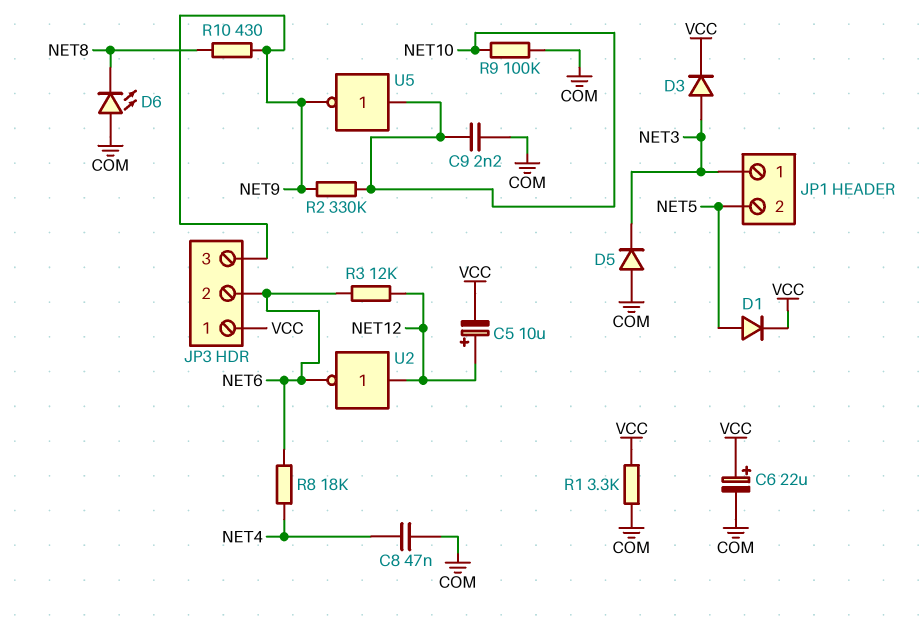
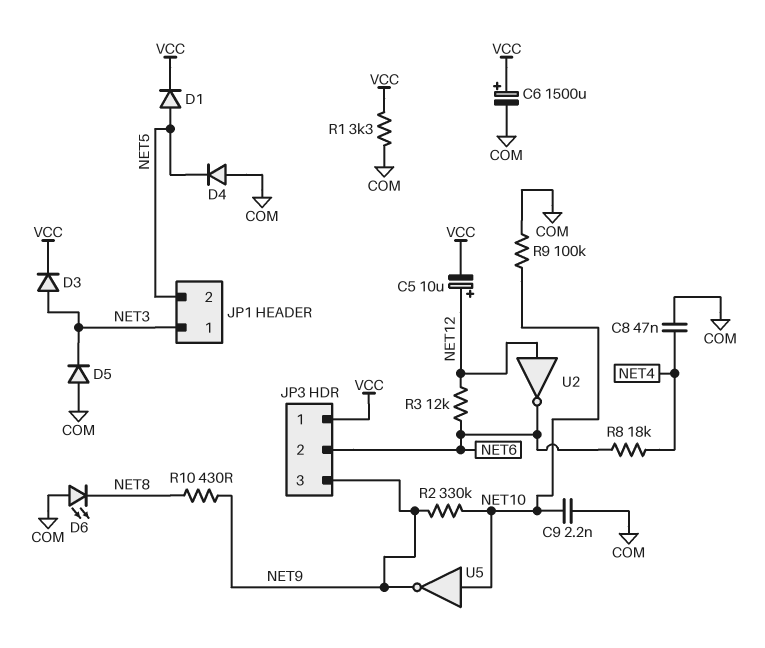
C6: 22uF (plus VCC, minus COM) -> 1500uF (plus VCC, minus COM)
D4: none -> diode (A COM, K NET5)

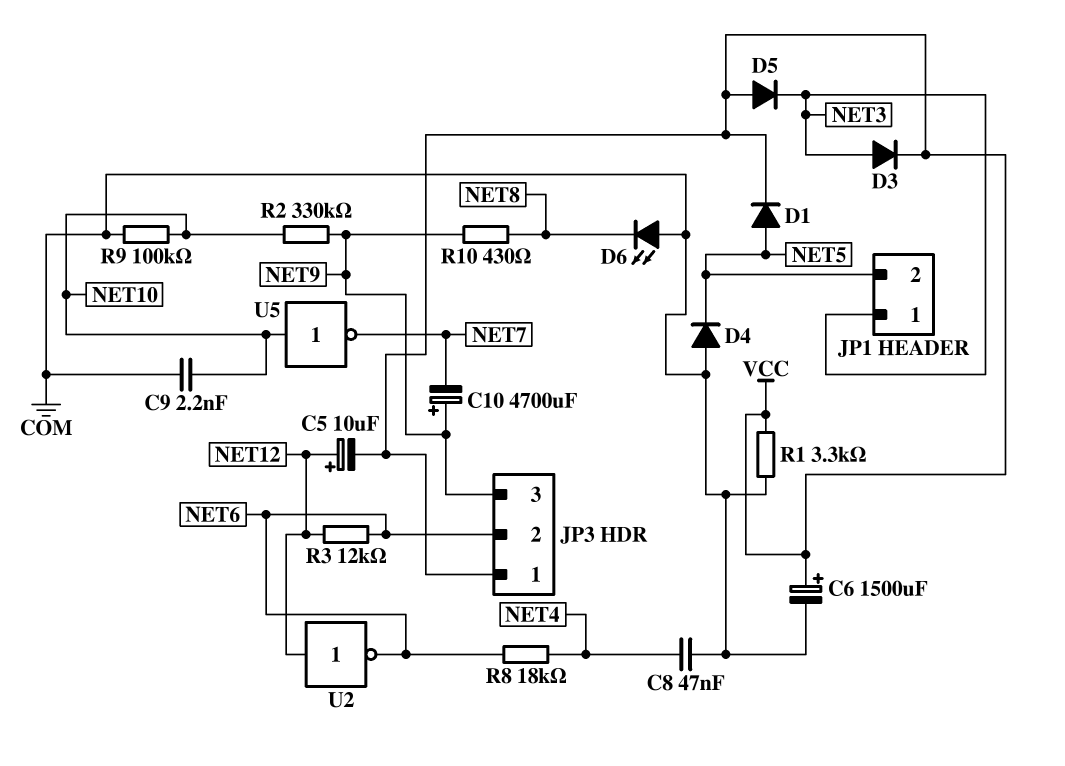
C10: none -> 4700uF (plus NET9, minus NET7)
D5: diode (A COM, K NET3) -> diode (A VCC, K NET3)
U5: NOT (in NET10, out NET9) -> NOT (in NET10, out NET7)

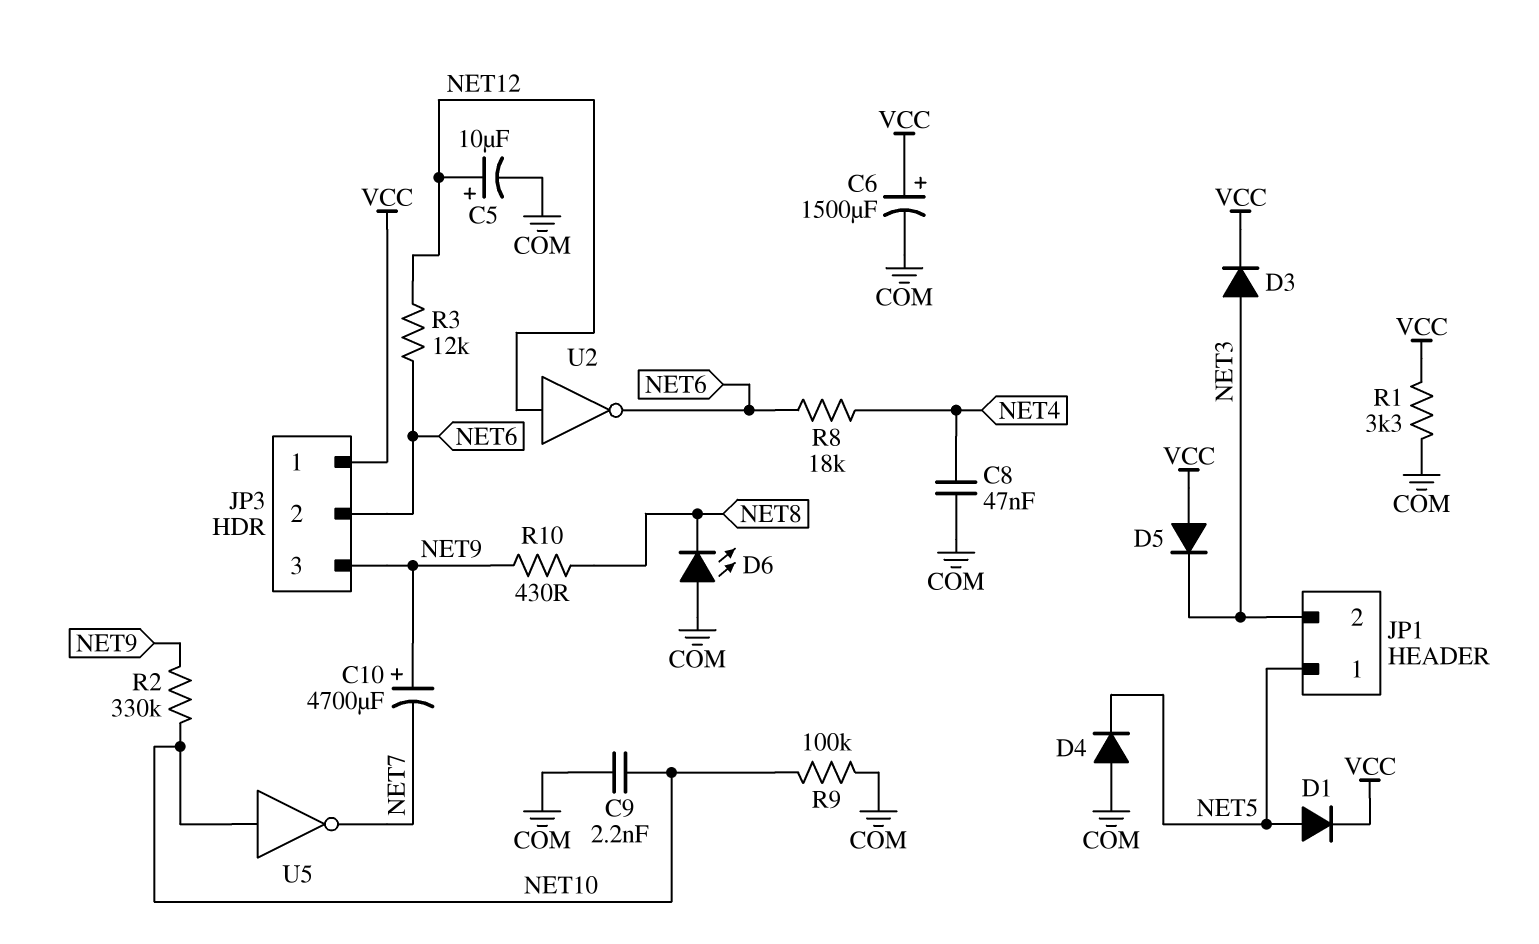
C5: 10uF (plus NET12, minus VCC) -> 10uF (plus NET12, minus COM)
JP1 pin 1: NET3 -> NET5
JP1 pin 2: NET5 -> NET3

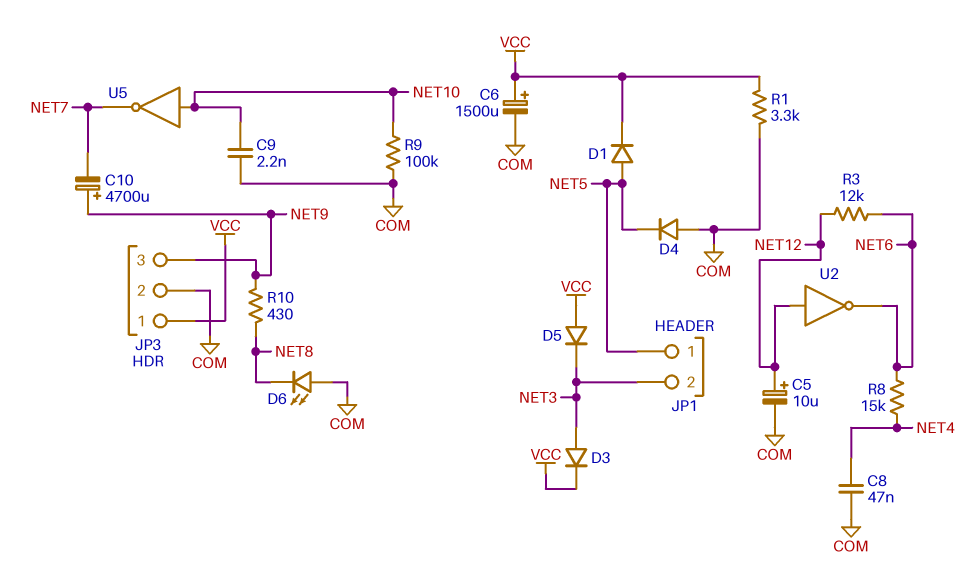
JP3 pin 2: NET6 -> COM
R2: 330k (NET9, NET10) -> none
R8: 18k (NET4, NET6) -> 15k (NET4, NET6)

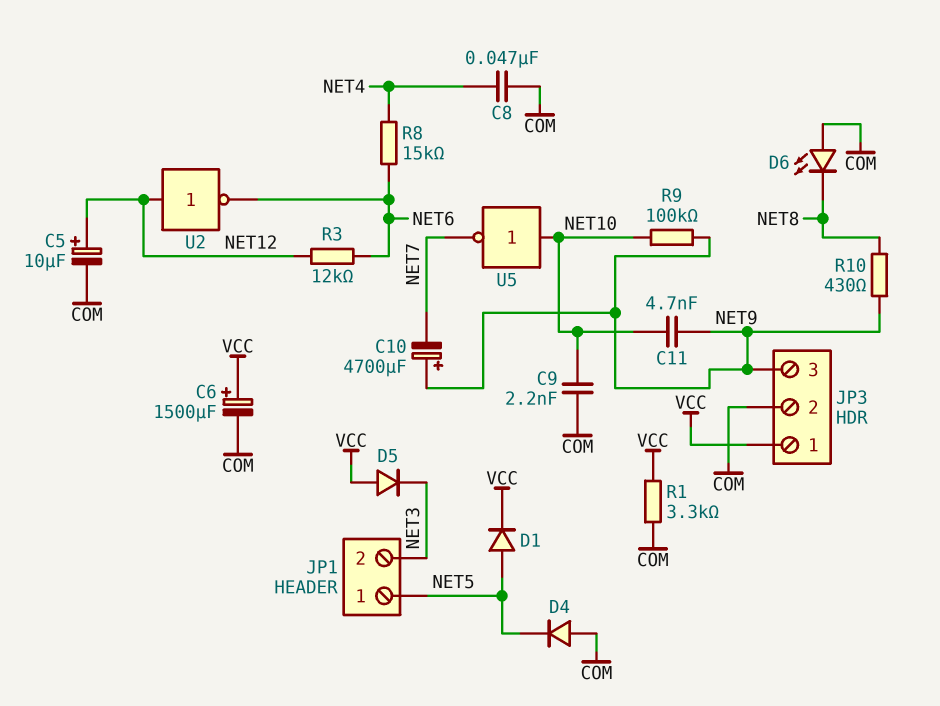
C11: none -> 4.7nF (NET9, NET10)
D3: diode (A NET3, K VCC) -> none
R9: 100k (COM, NET10) -> 100k (NET9, NET10)

